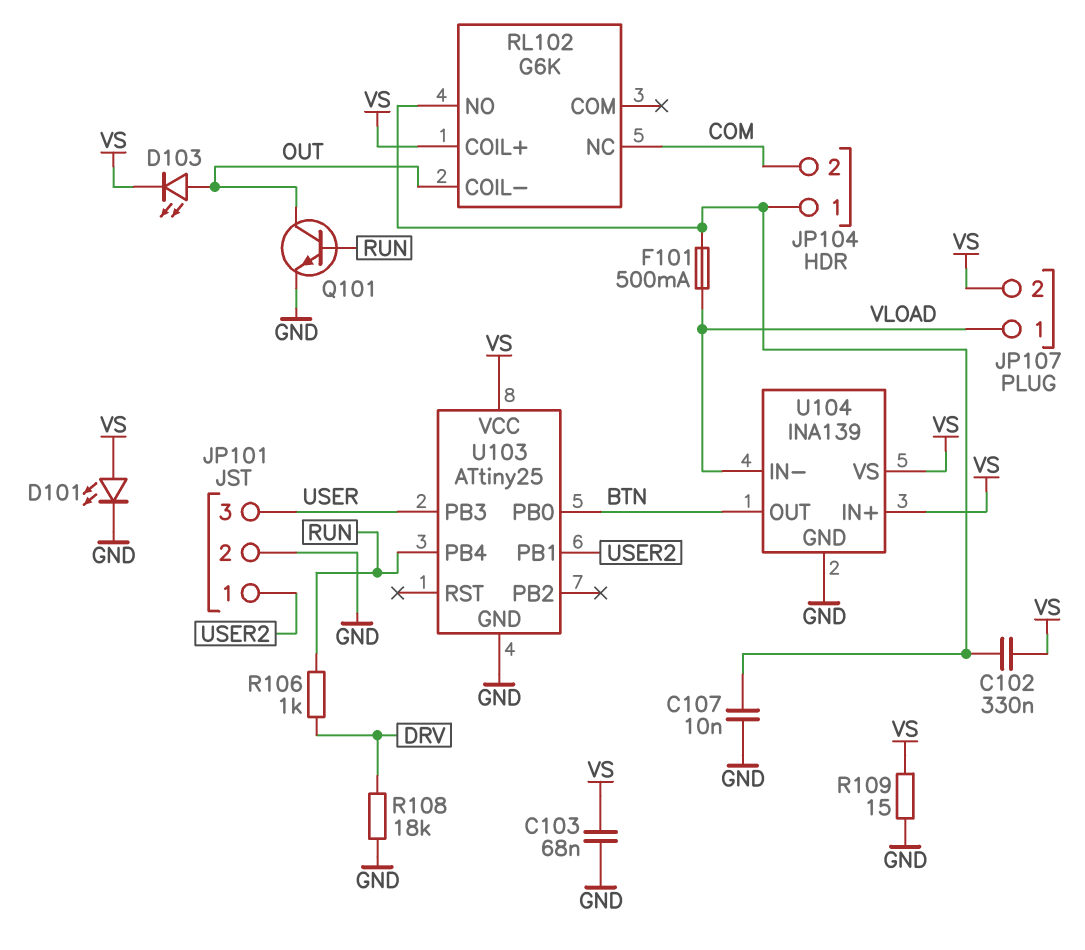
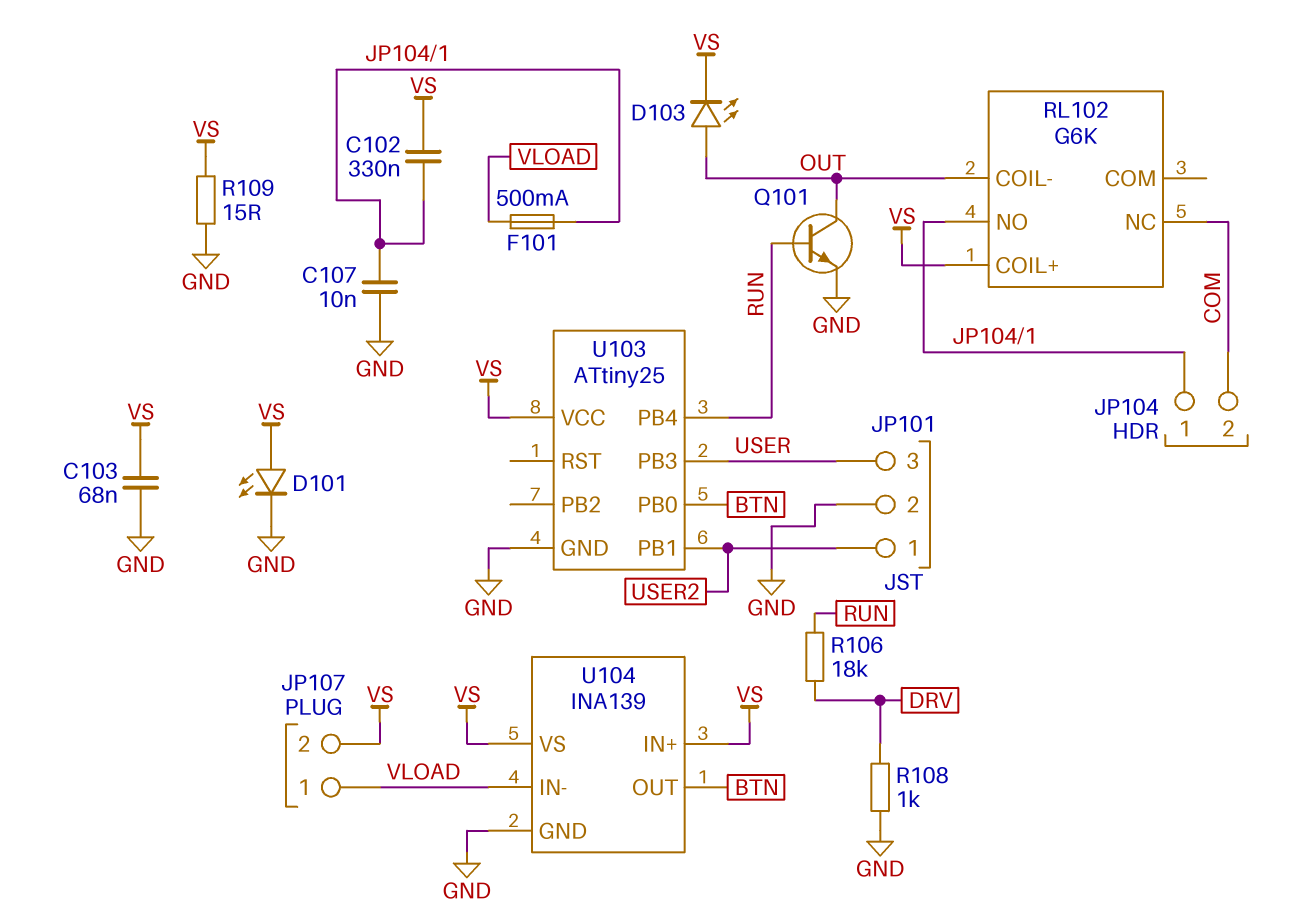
R106: 1k (DRV, RUN) -> 18k (DRV, RUN)
R108: 18k (DRV, GND) -> 1k (DRV, GND)

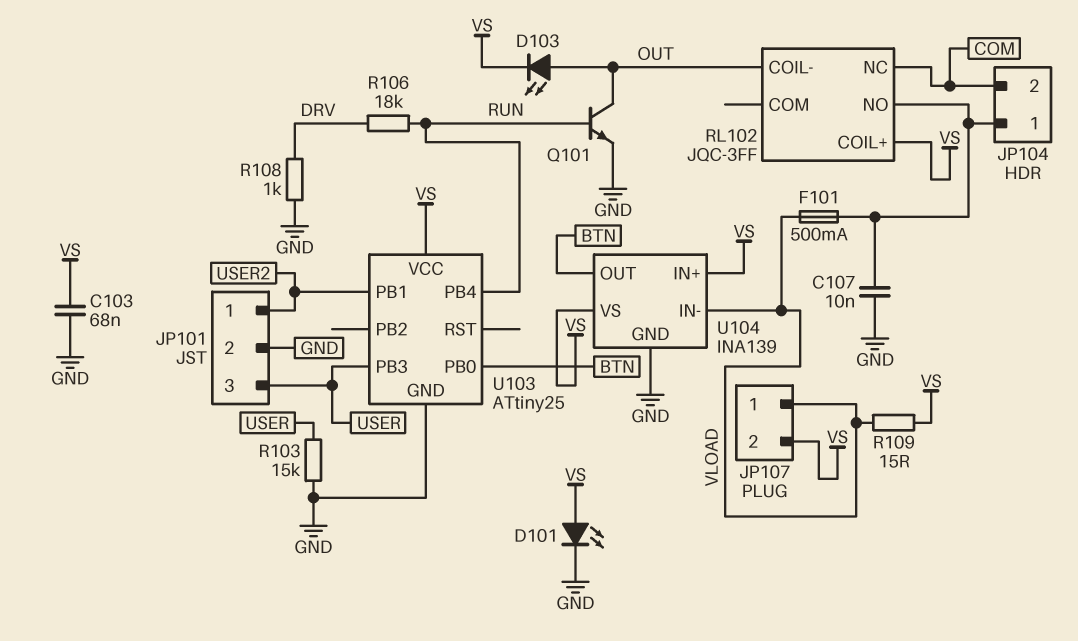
C102: 330nF (JP104/1, VS) -> none
R103: none -> 15k (GND, USER)
R109: 15 (GND, VS) -> 15 (VLOAD, VS)
RL102: G6K -> JQC-3FF

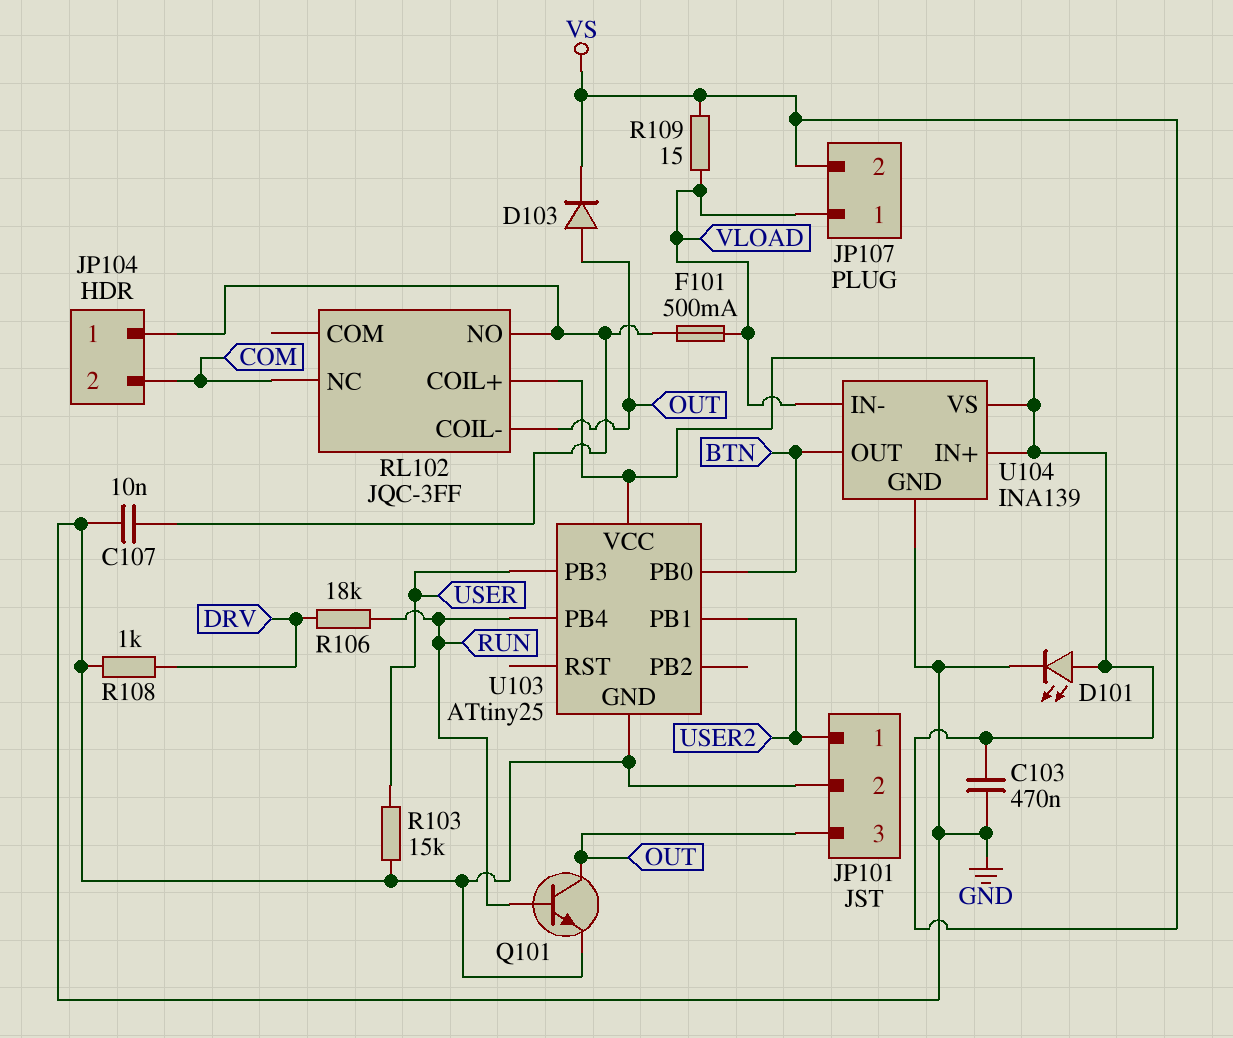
C103: 68nF (GND, VS) -> 470nF (GND, VS)
D103: LED (A OUT, K VS) -> diode (A OUT, K VS)
JP101 pin 3: USER -> OUT

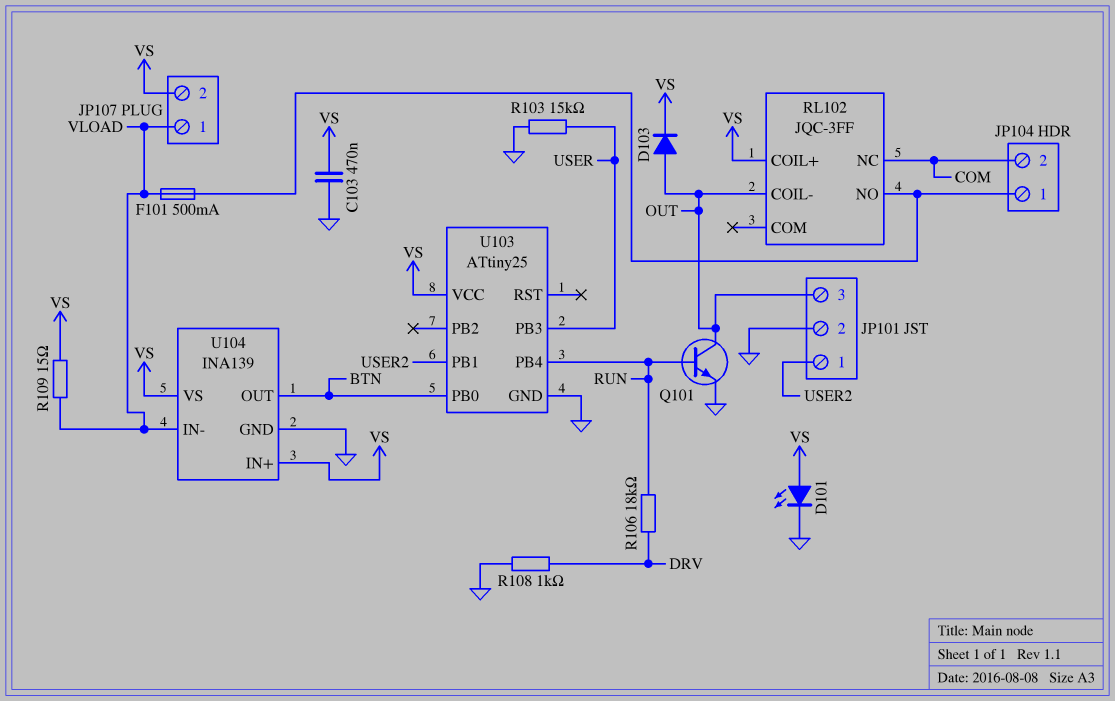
C107: 10nF (GND, JP104/1) -> none

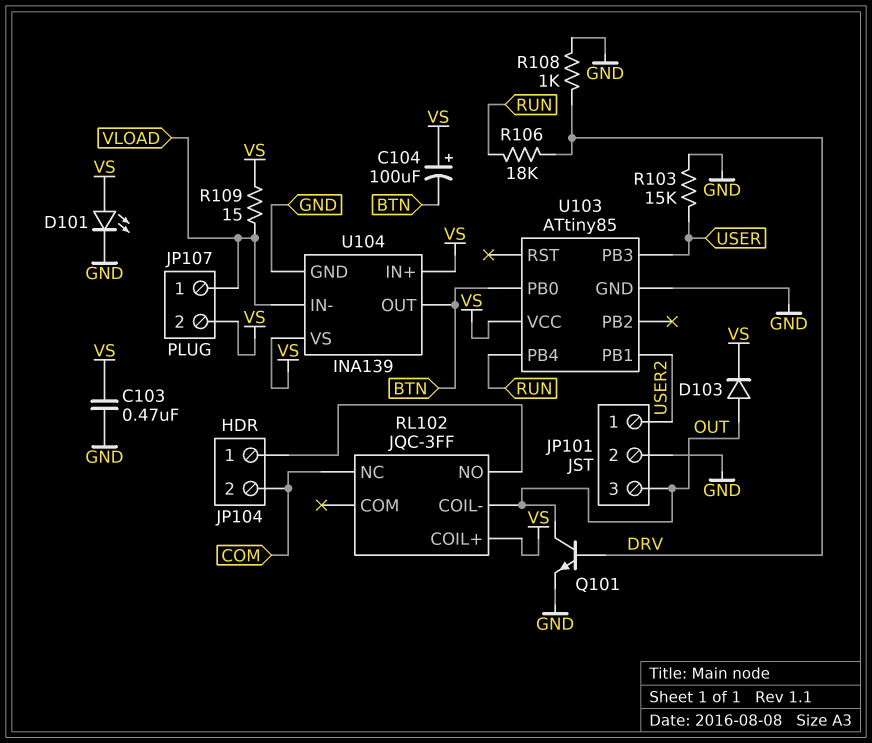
C104: none -> 100uF (plus VS, minus BTN)
F101: 500mA (JP104/1, VLOAD) -> none
Q101: NPN (B RUN, C OUT, E GND) -> NPN (B DRV, C OUT, E GND)
U103: ATtiny25 -> ATtiny85

